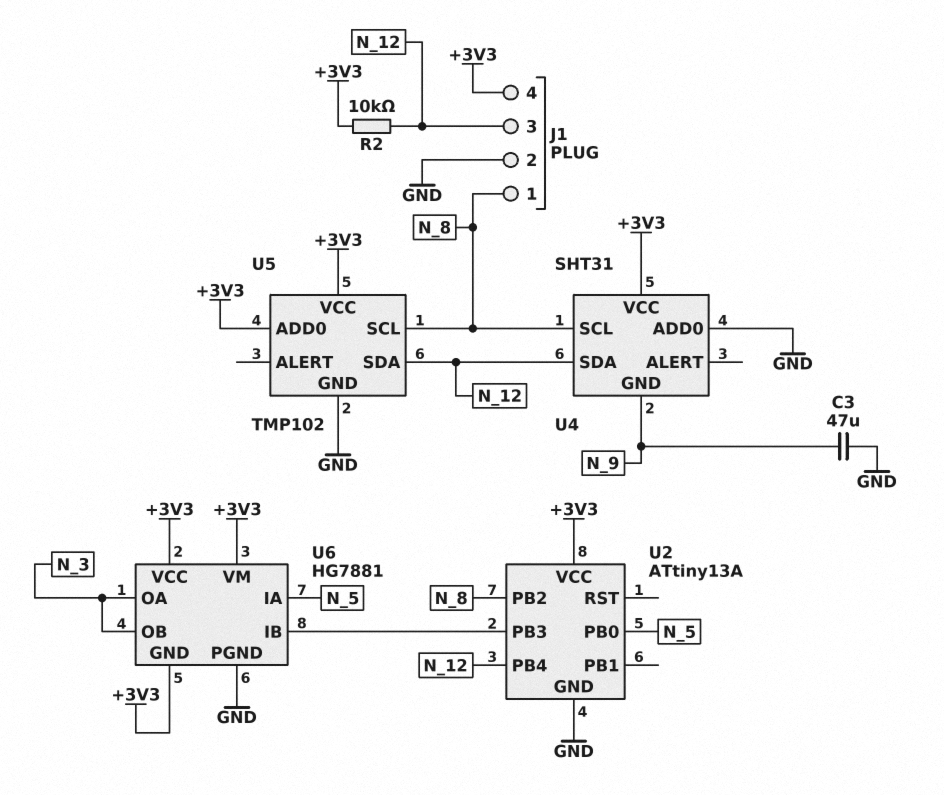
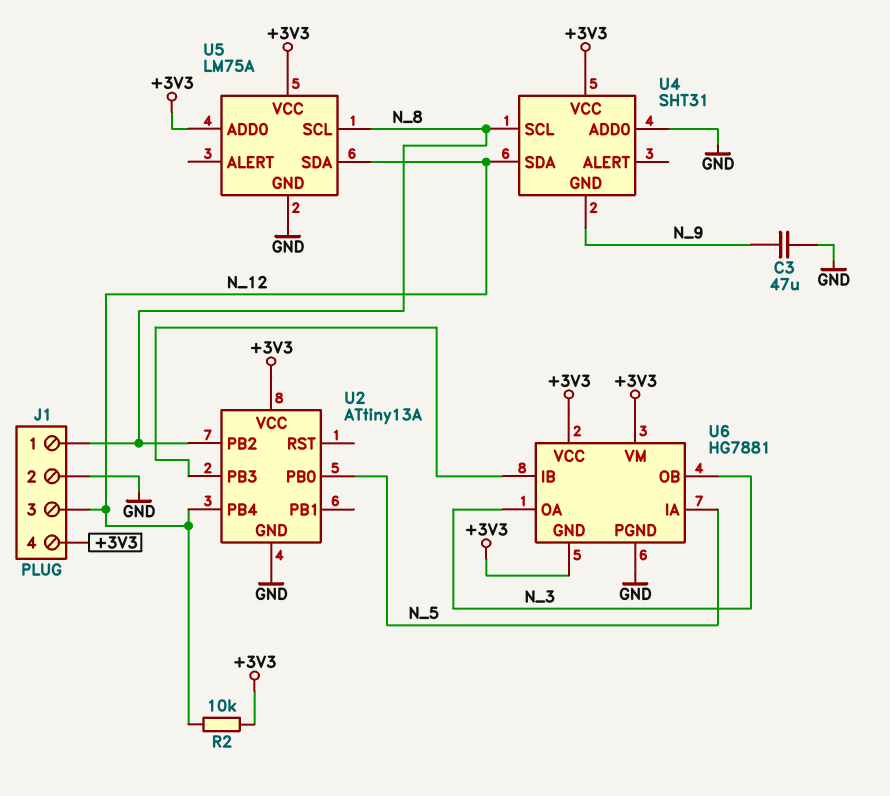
U5: TMP102 -> LM75A

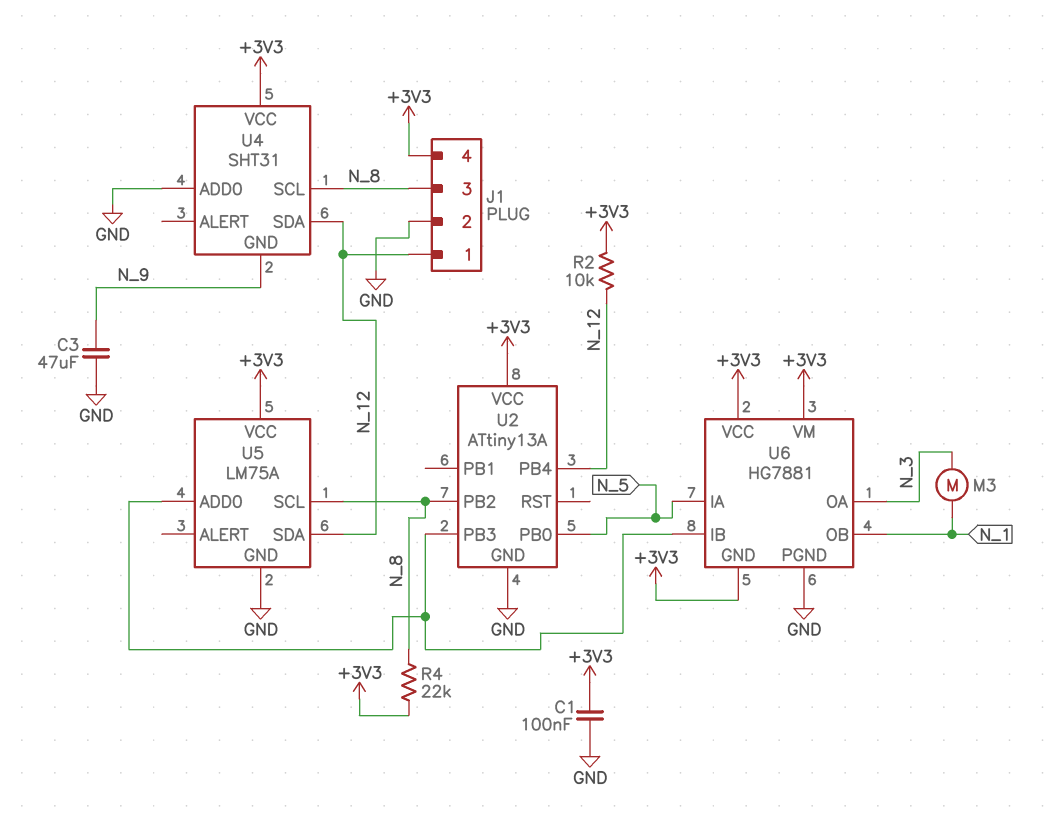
C1: none -> 100nF (+3V3, GND)
J1 pin 1: N_8 -> N_12
J1 pin 3: N_12 -> N_8
M3: none -> motor (N_1, N_3)
R4: none -> 22k (+3V3, N_8)
U5 pin ADD0: +3V3 -> U2/PB3
U6 pin OB: N_3 -> N_1

